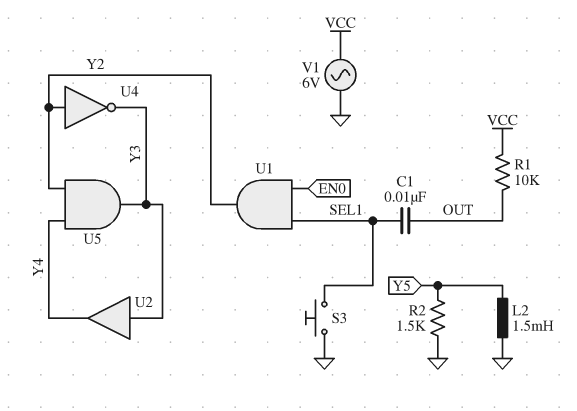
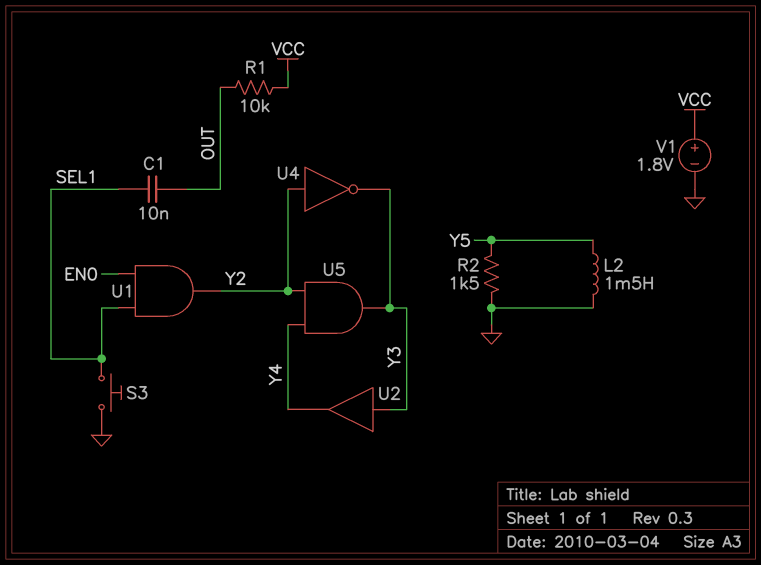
V1: AC 6V (GND, VCC) -> 1.8V (plus VCC, minus GND)

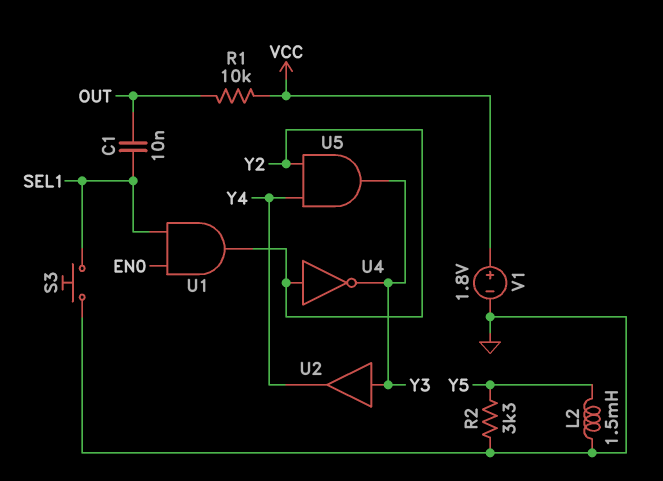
R2: 1.5k (GND, Y5) -> 3.3k (GND, Y5)

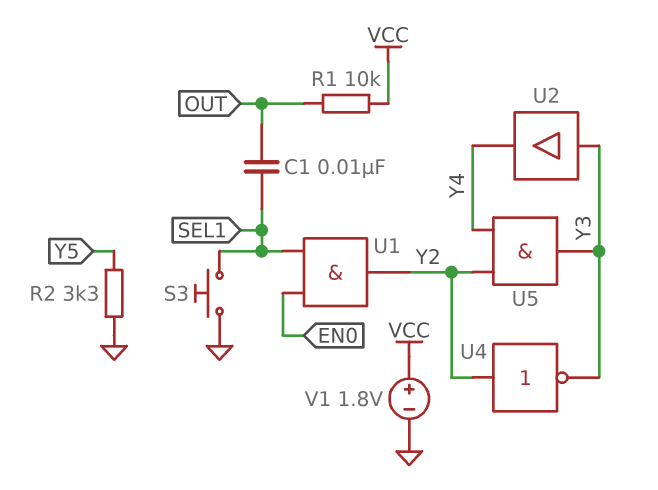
L2: 1.5mH (GND, Y5) -> none

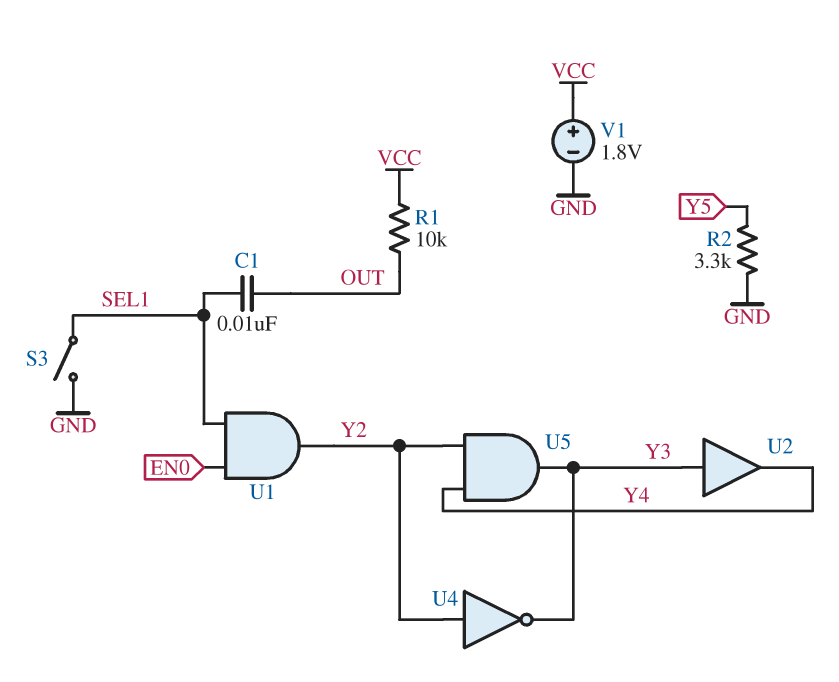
S3: button (GND, SEL1) -> switch (GND, SEL1)

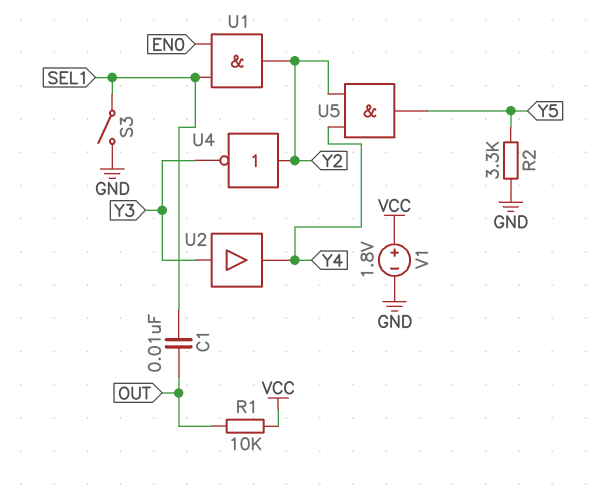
U5: AND (in Y2, in Y4, out Y3) -> AND (in Y2, in Y4, out Y5)

